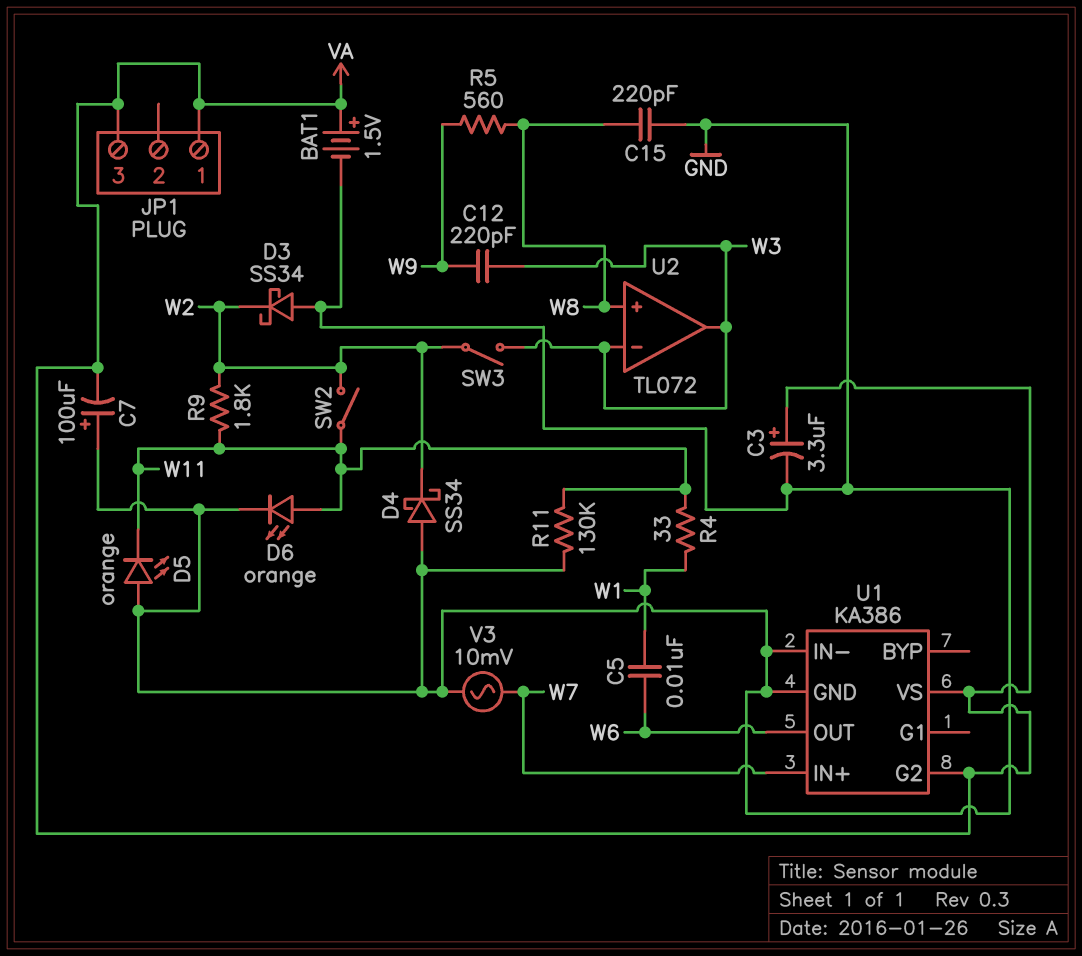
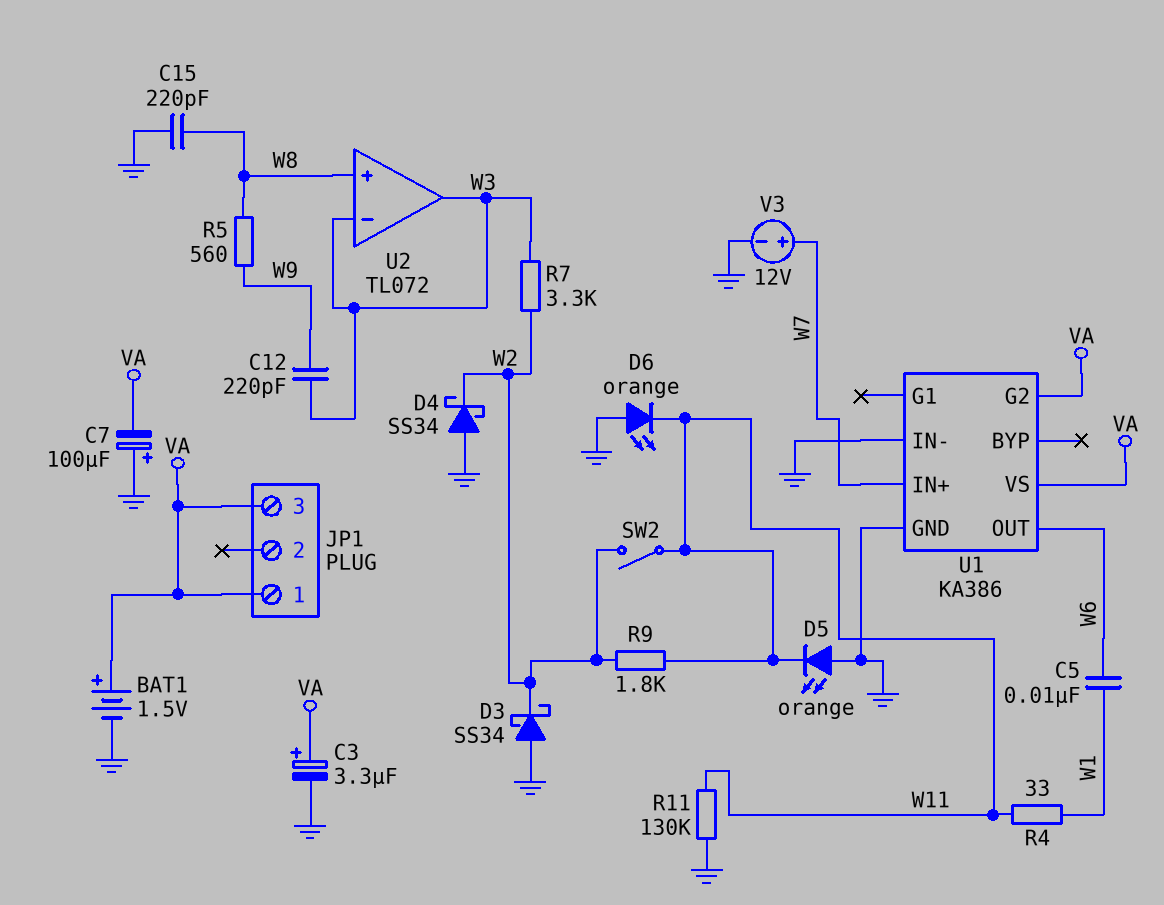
D6: LED orange (A W11, K GND) -> LED orange (A GND, K W11)
R7: none -> 3.3k (W2, W3)
SW3: switch (W2, W3) -> none
V3: AC 10mV (GND, W7) -> 12V (plus W7, minus GND)

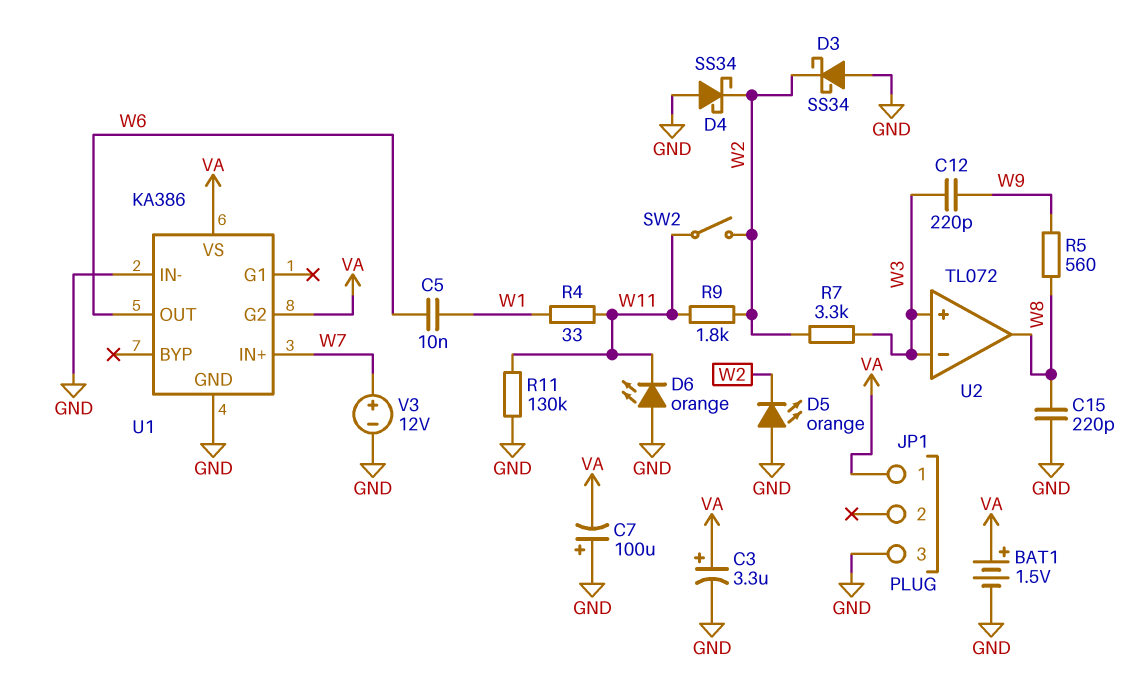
D5: LED orange (A GND, K W11) -> LED orange (A GND, K W2)
JP1 pin 3: VA -> GND
U2 pin in+: W8 -> W3
U2 pin out: W3 -> W8

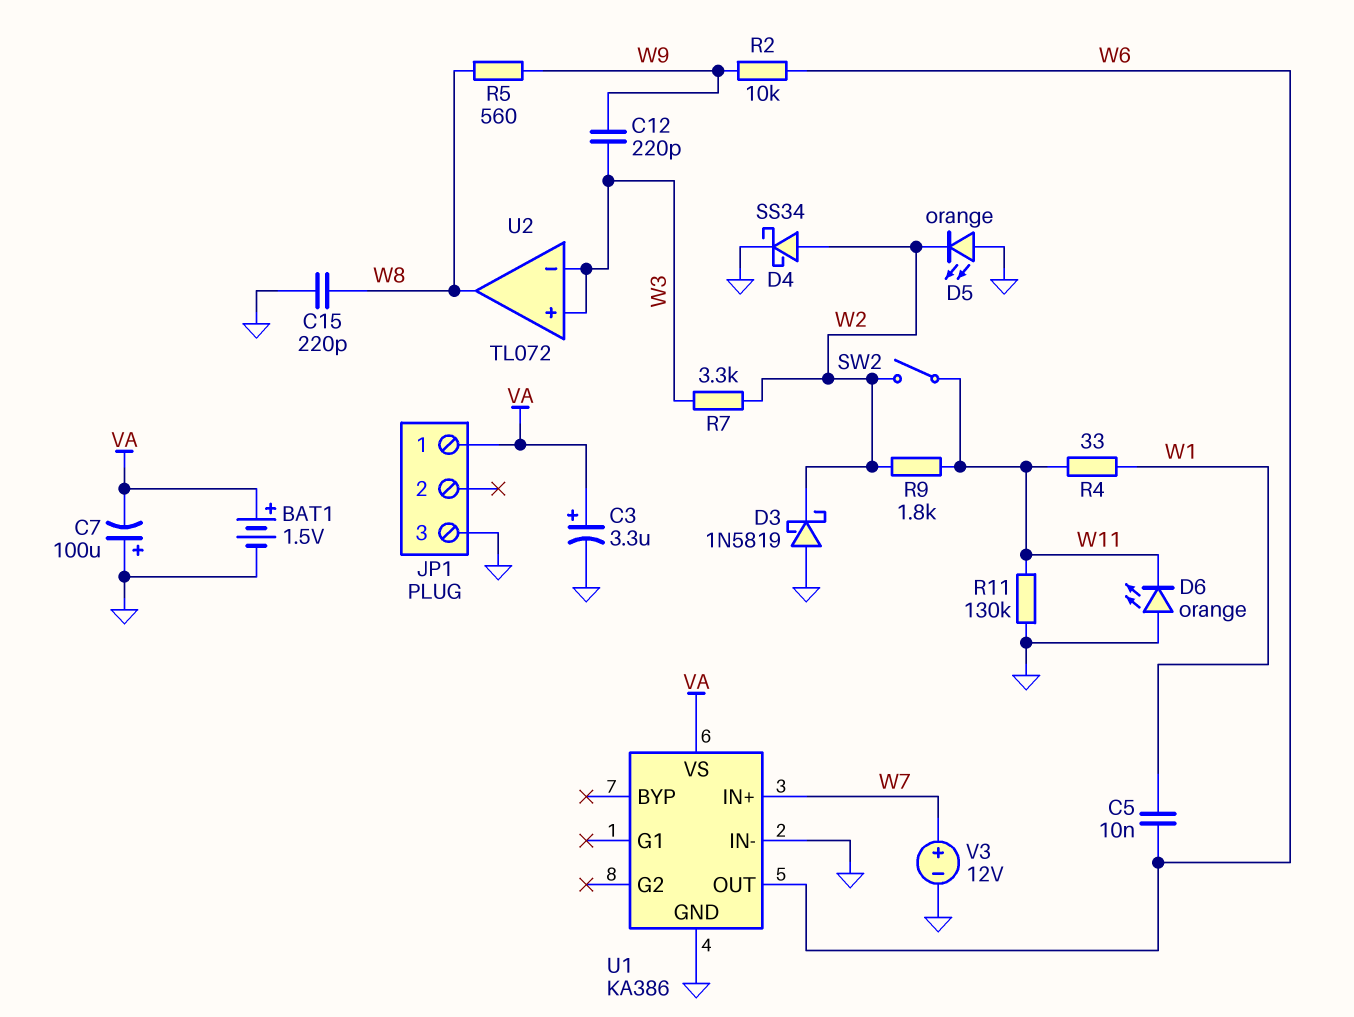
D3: schottky SS34 (A GND, K W2) -> schottky 1N5819 (A GND, K W2)
D4: schottky SS34 (A GND, K W2) -> schottky SS34 (A W2, K GND)
R2: none -> 10k (W6, W9)
U1 pin G2: VA -> none

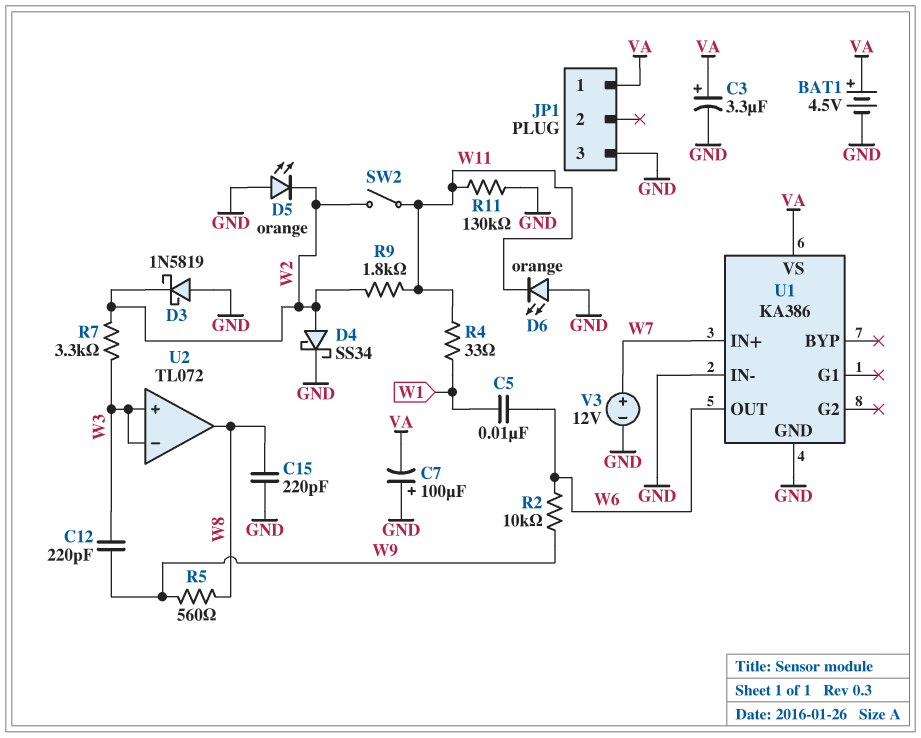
BAT1: 1.5V (plus VA, minus GND) -> 4.5V (plus VA, minus GND)

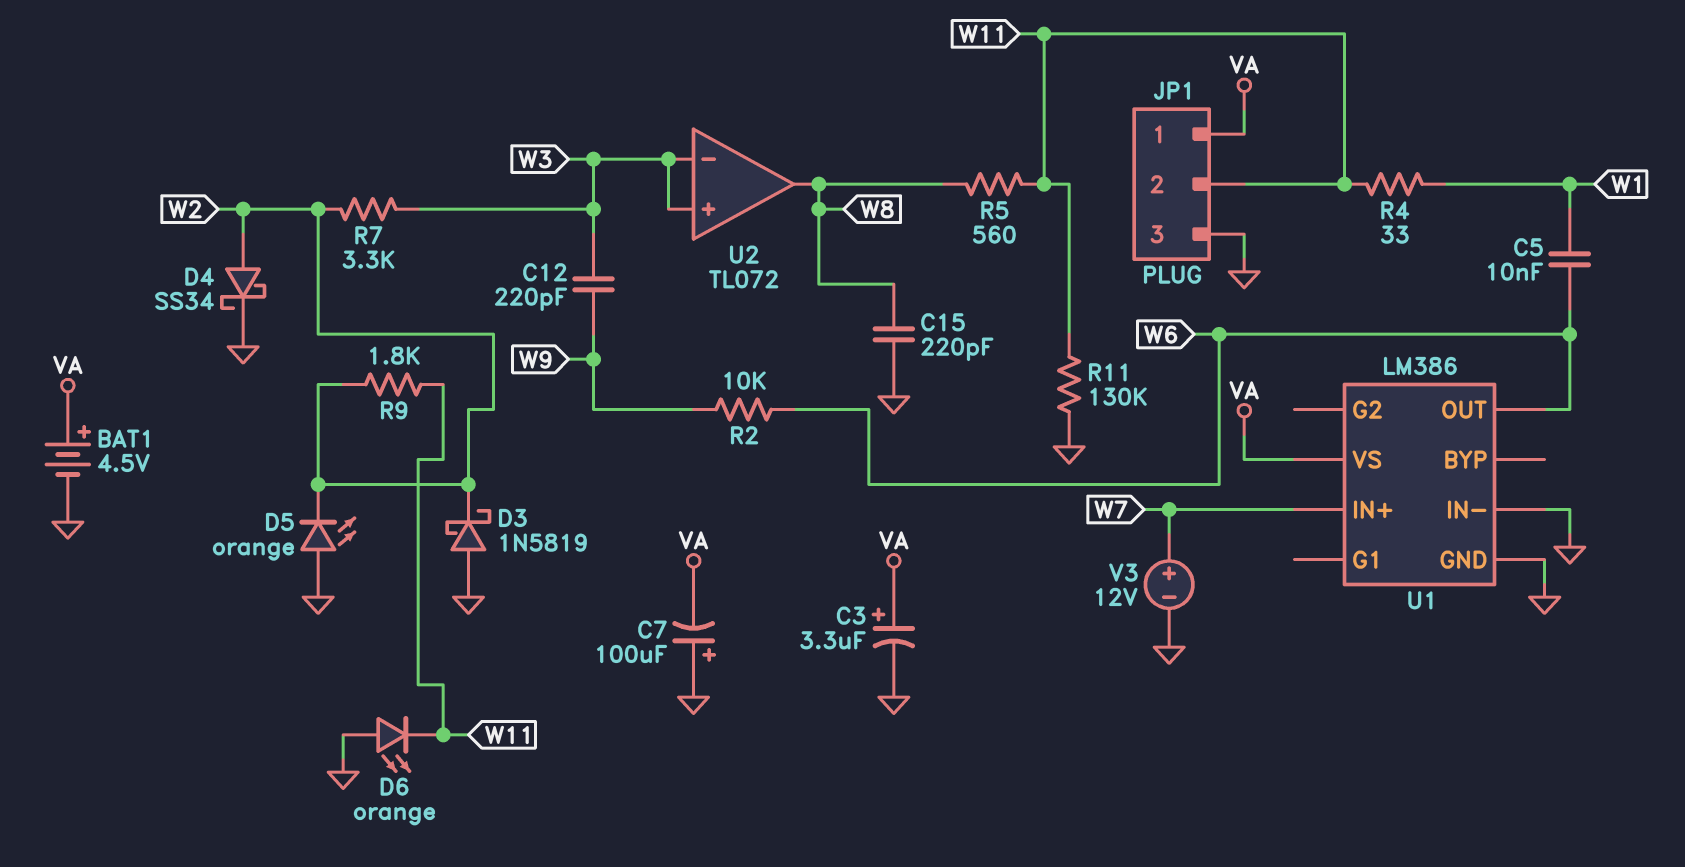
JP1 pin 2: none -> W11
R5: 560 (W8, W9) -> 560 (W8, W11)
SW2: switch (W2, W11) -> none
U1: KA386 -> LM386

